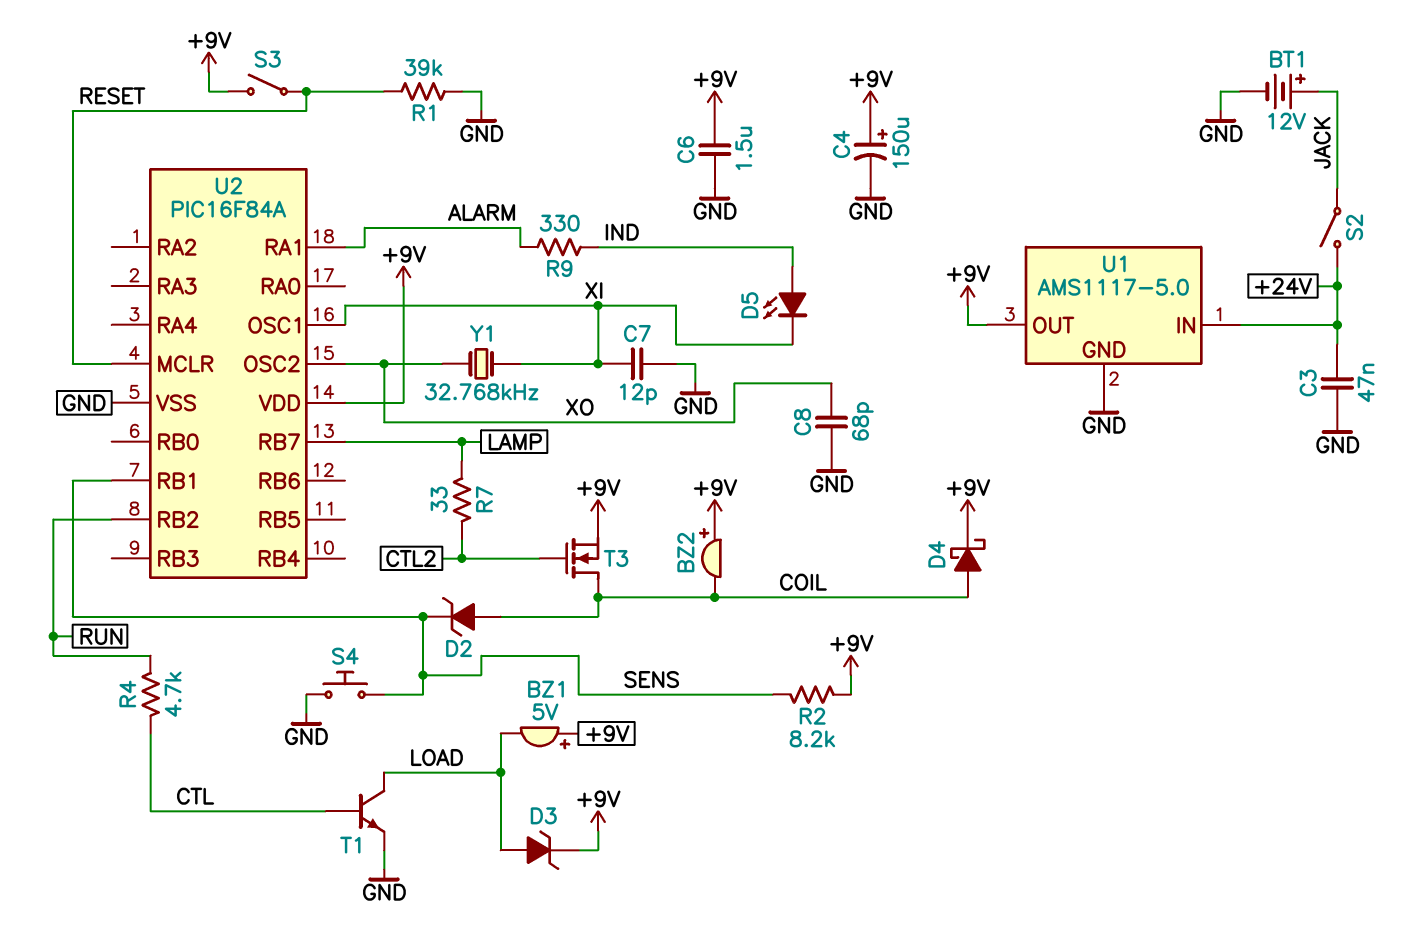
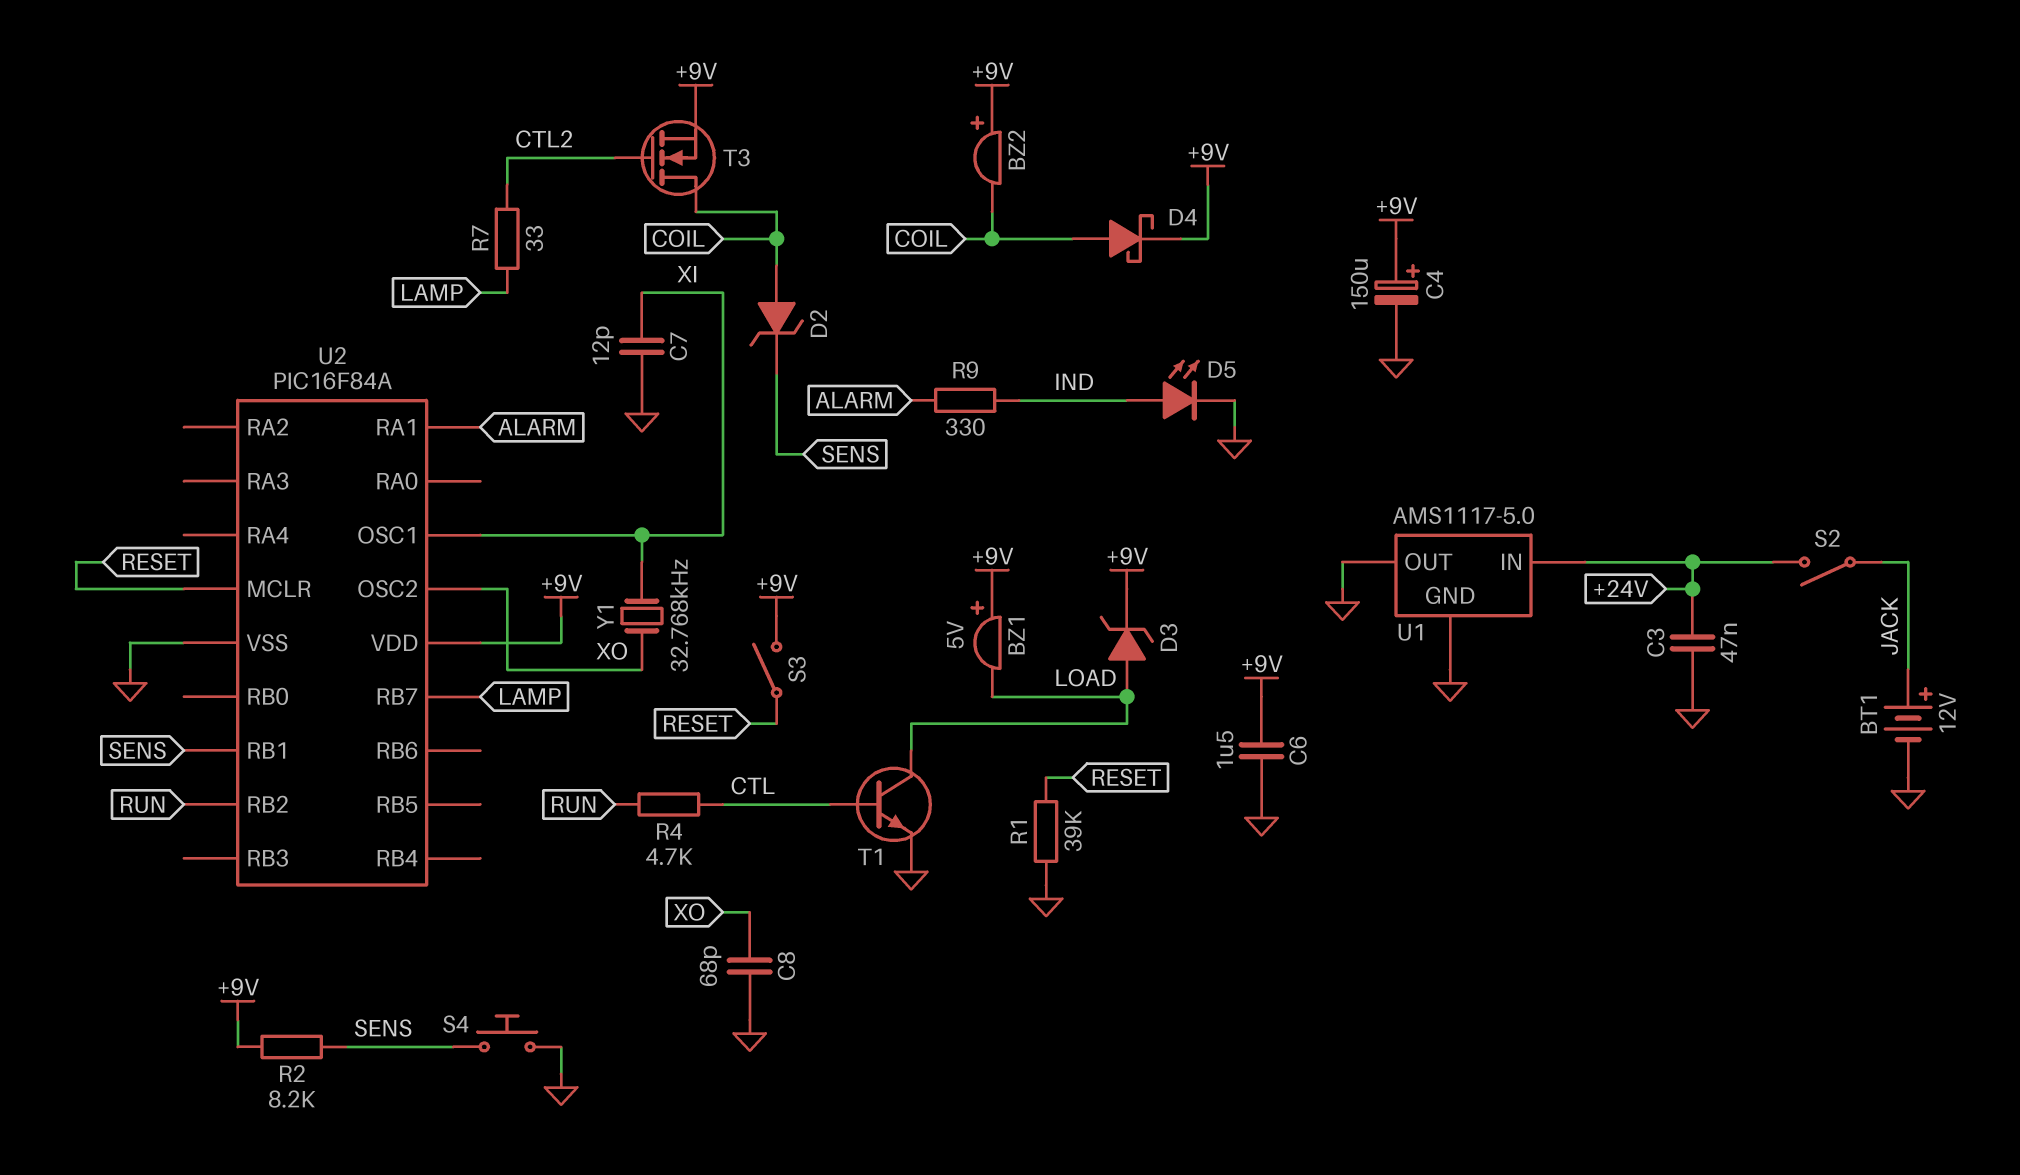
D5: LED (A IND, K XI) -> LED (A IND, K GND)
U1 pin OUT: +9V -> GND

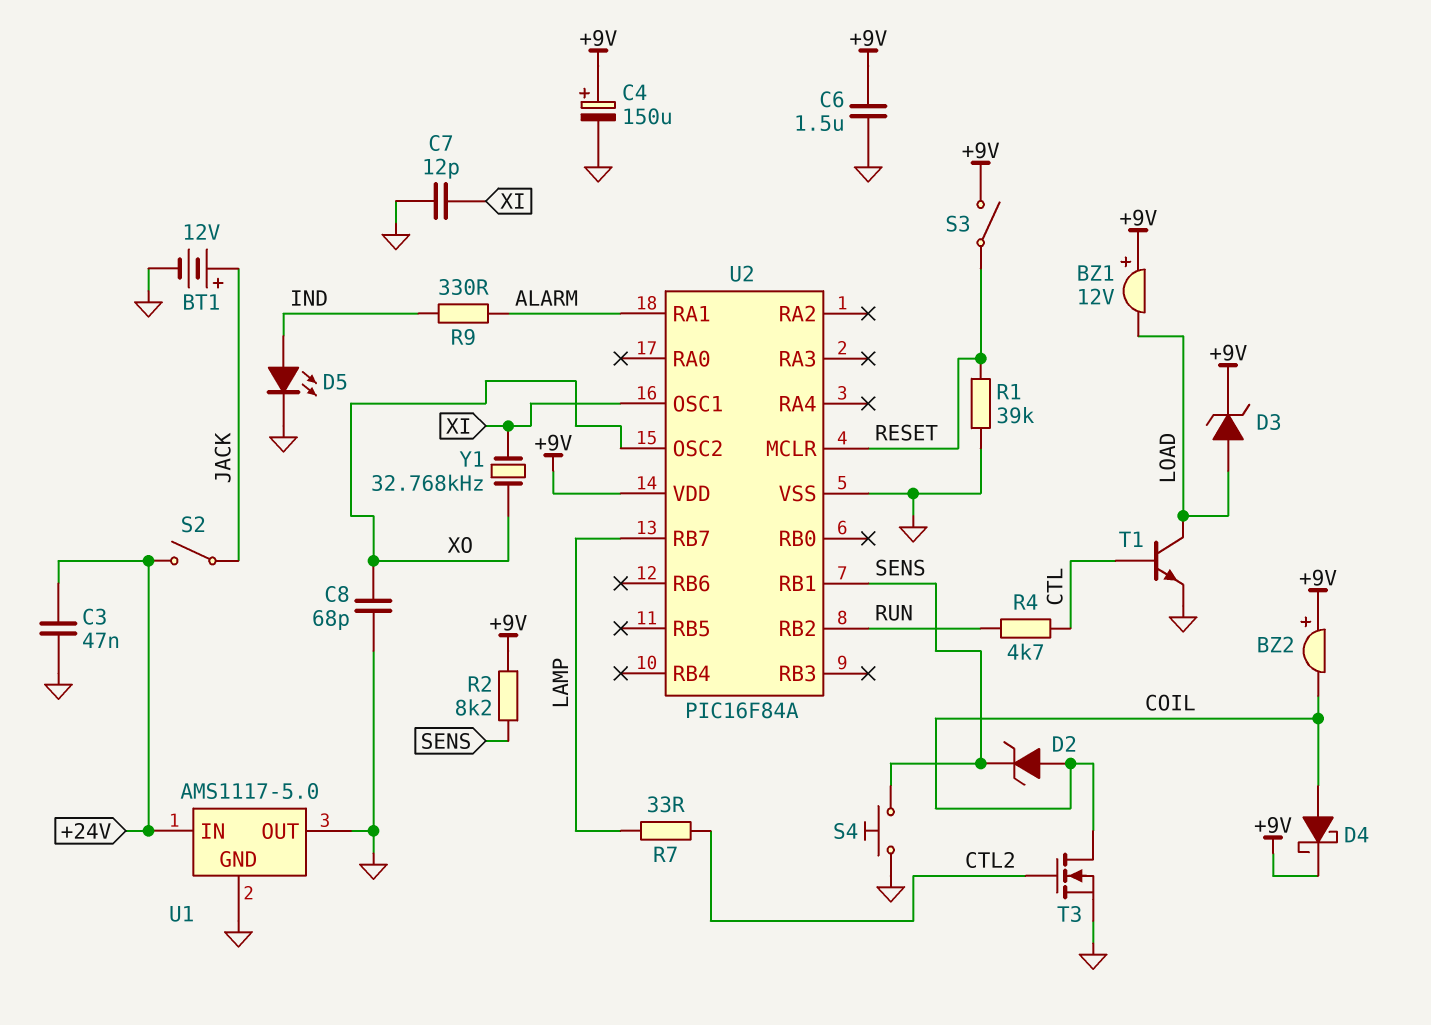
BZ1: buzzer 5V (plus +9V, minus LOAD) -> buzzer 12V (plus +9V, minus LOAD)
T3: NMOS (G CTL2, D COIL, S +9V) -> NMOS (G CTL2, D COIL, S GND)

